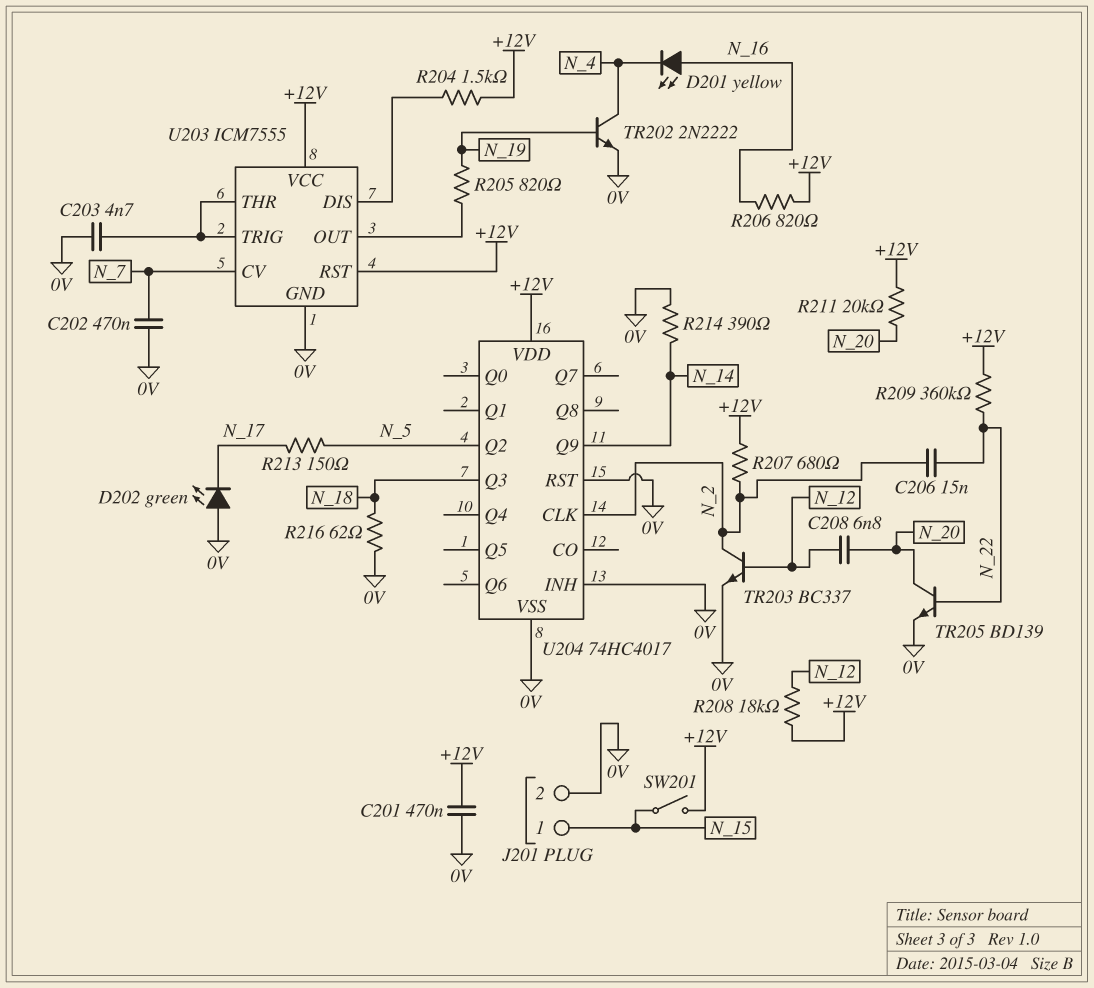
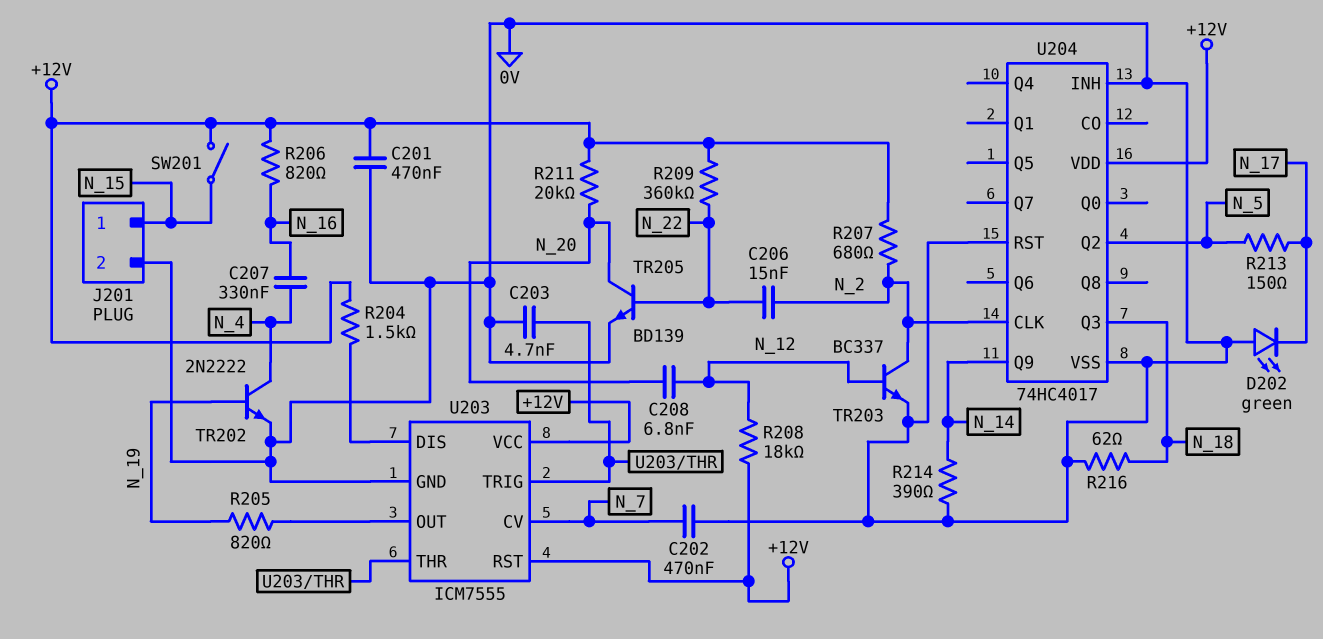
C207: none -> 330nF (N_4, N_16)
D201: LED yellow (A N_16, K N_4) -> none

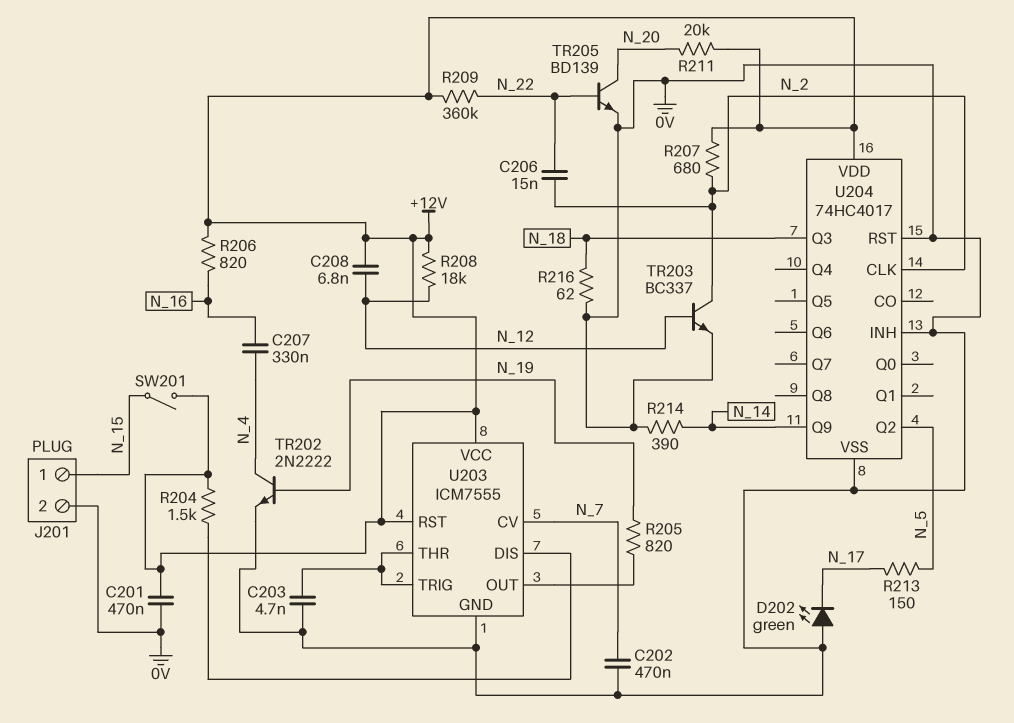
C208: 6.8nF (N_12, N_20) -> 6.8nF (+12V, N_12)

